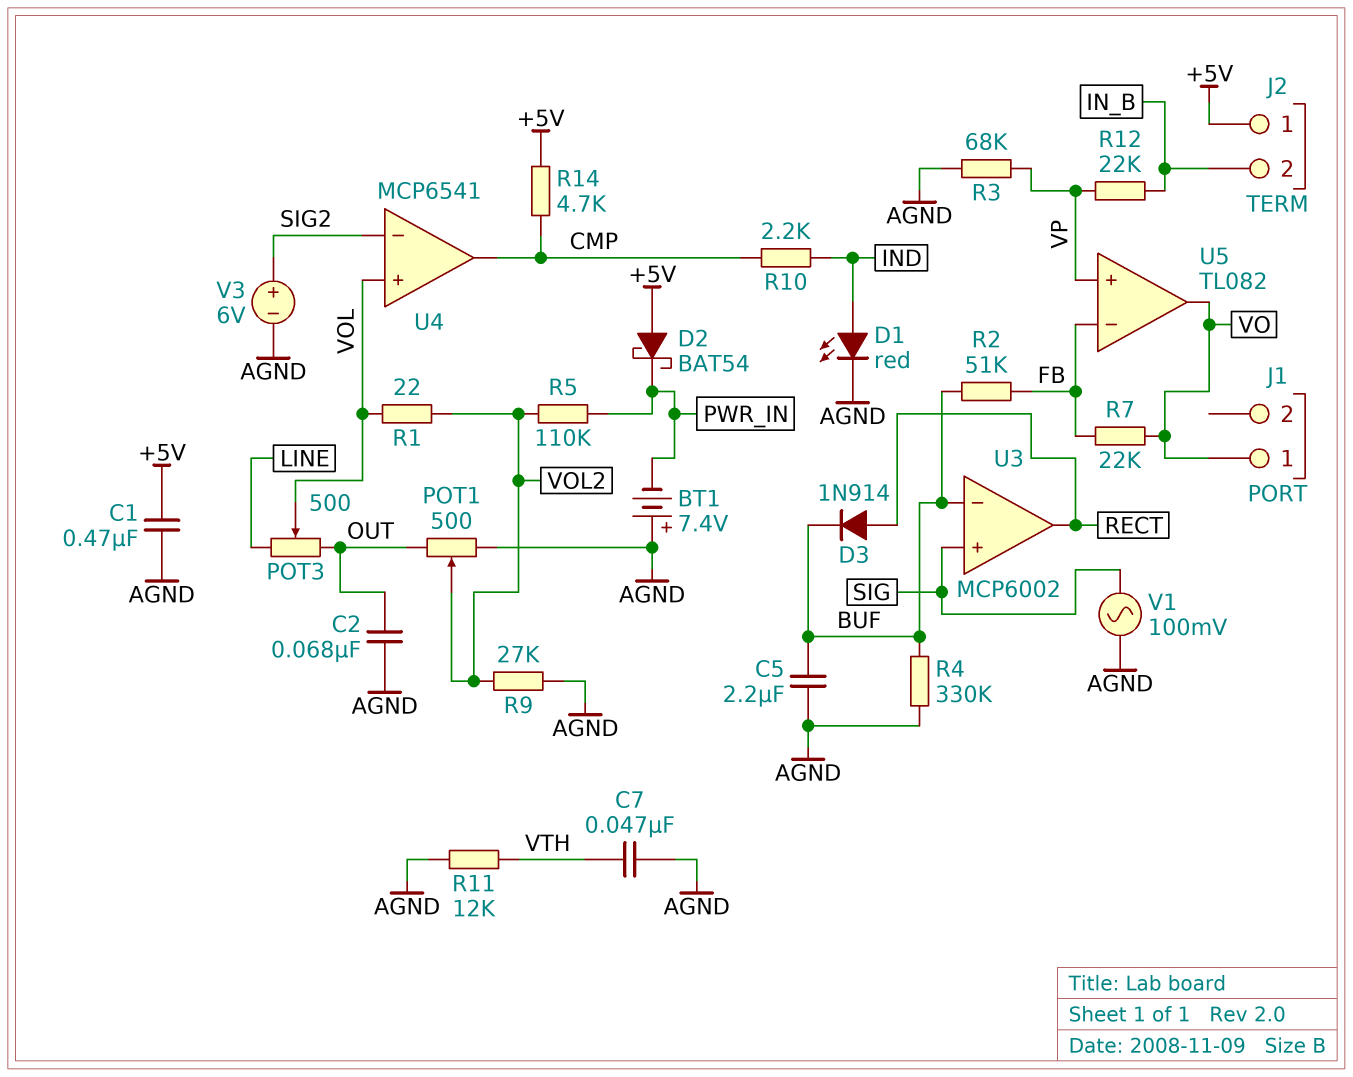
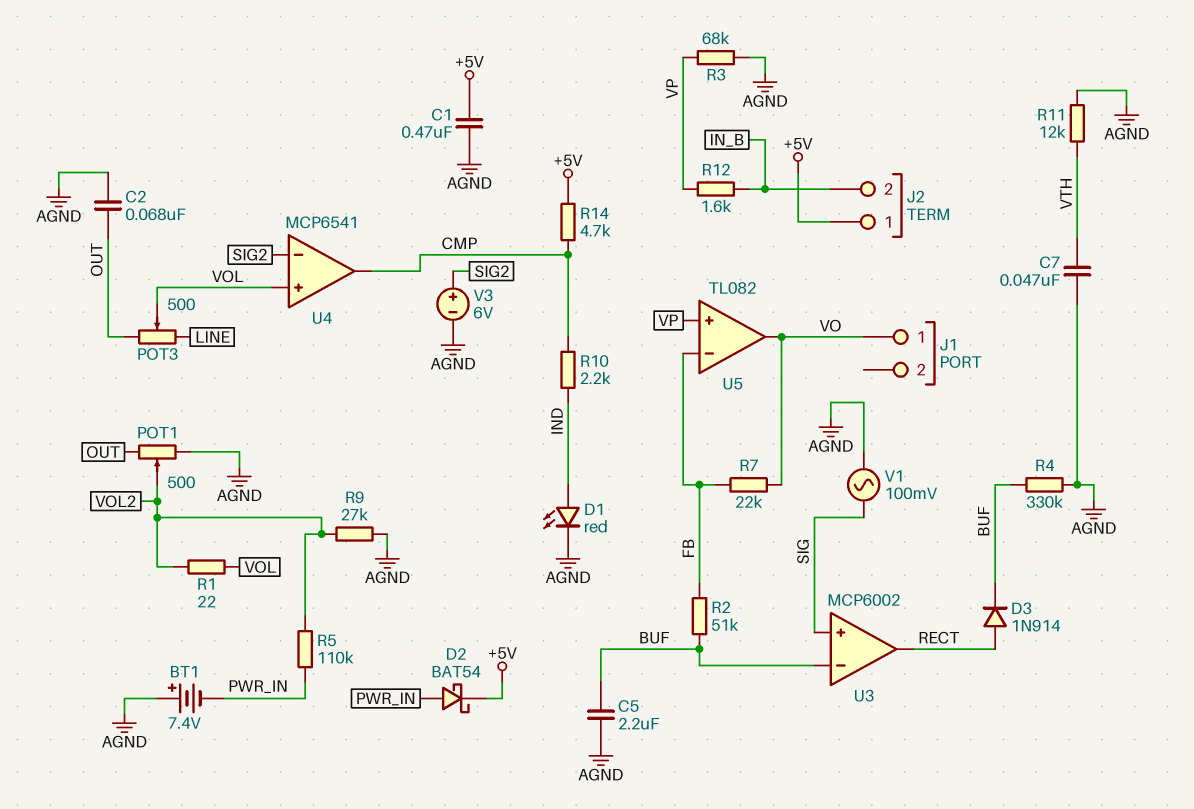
D2: schottky BAT54 (A +5V, K PWR_IN) -> schottky BAT54 (A PWR_IN, K +5V)
R12: 22k (IN_B, VP) -> 1.6k (IN_B, VP)

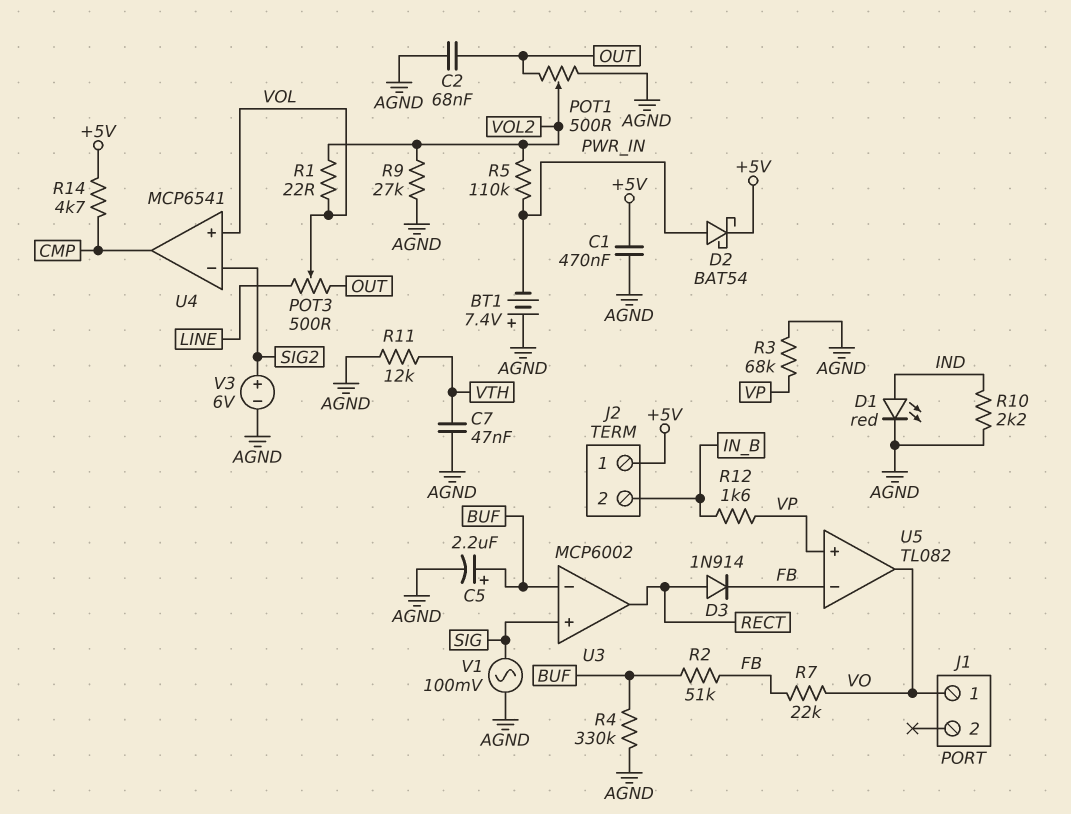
C5: 2.2uF (AGND, BUF) -> 2.2uF (plus BUF, minus AGND)
D3: diode 1N914 (A RECT, K BUF) -> diode 1N914 (A RECT, K FB)
R10: 2.2k (CMP, IND) -> 2.2k (AGND, IND)

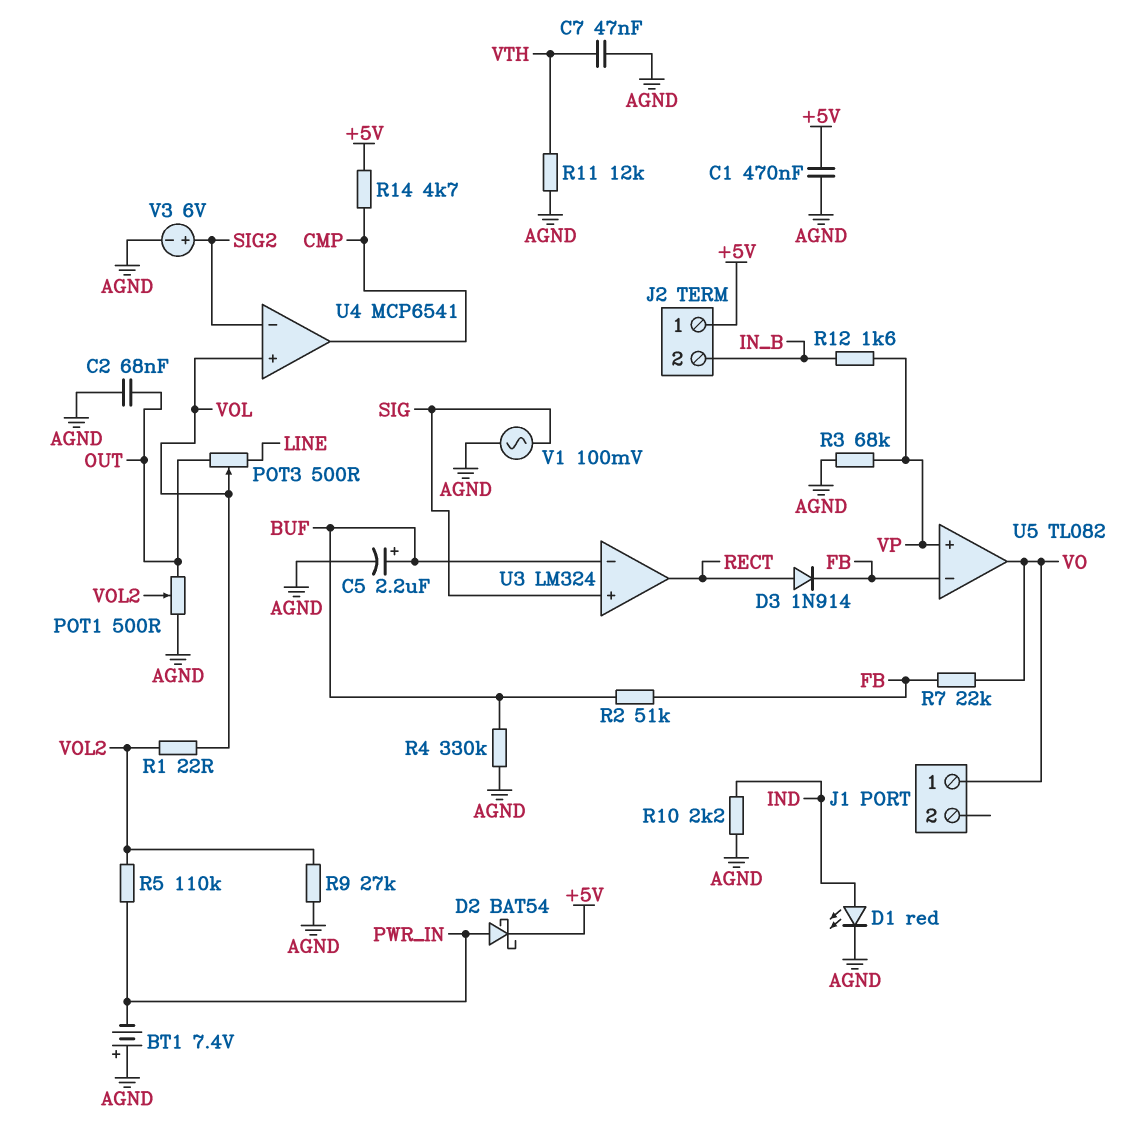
U3: MCP6002 -> LM324

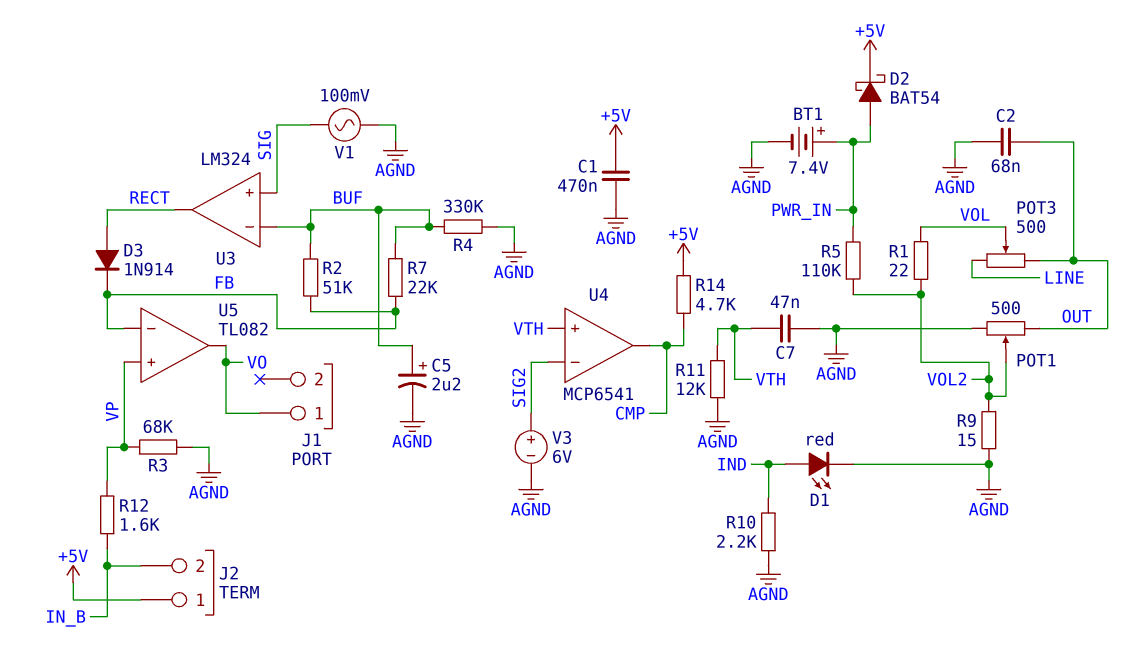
BT1: 7.4V (plus AGND, minus PWR_IN) -> 7.4V (plus PWR_IN, minus AGND)
R7: 22k (FB, VO) -> 22k (BUF, FB)
R9: 27k (AGND, VOL2) -> 15 (AGND, VOL2)
U4 pin in+: VOL -> VTH

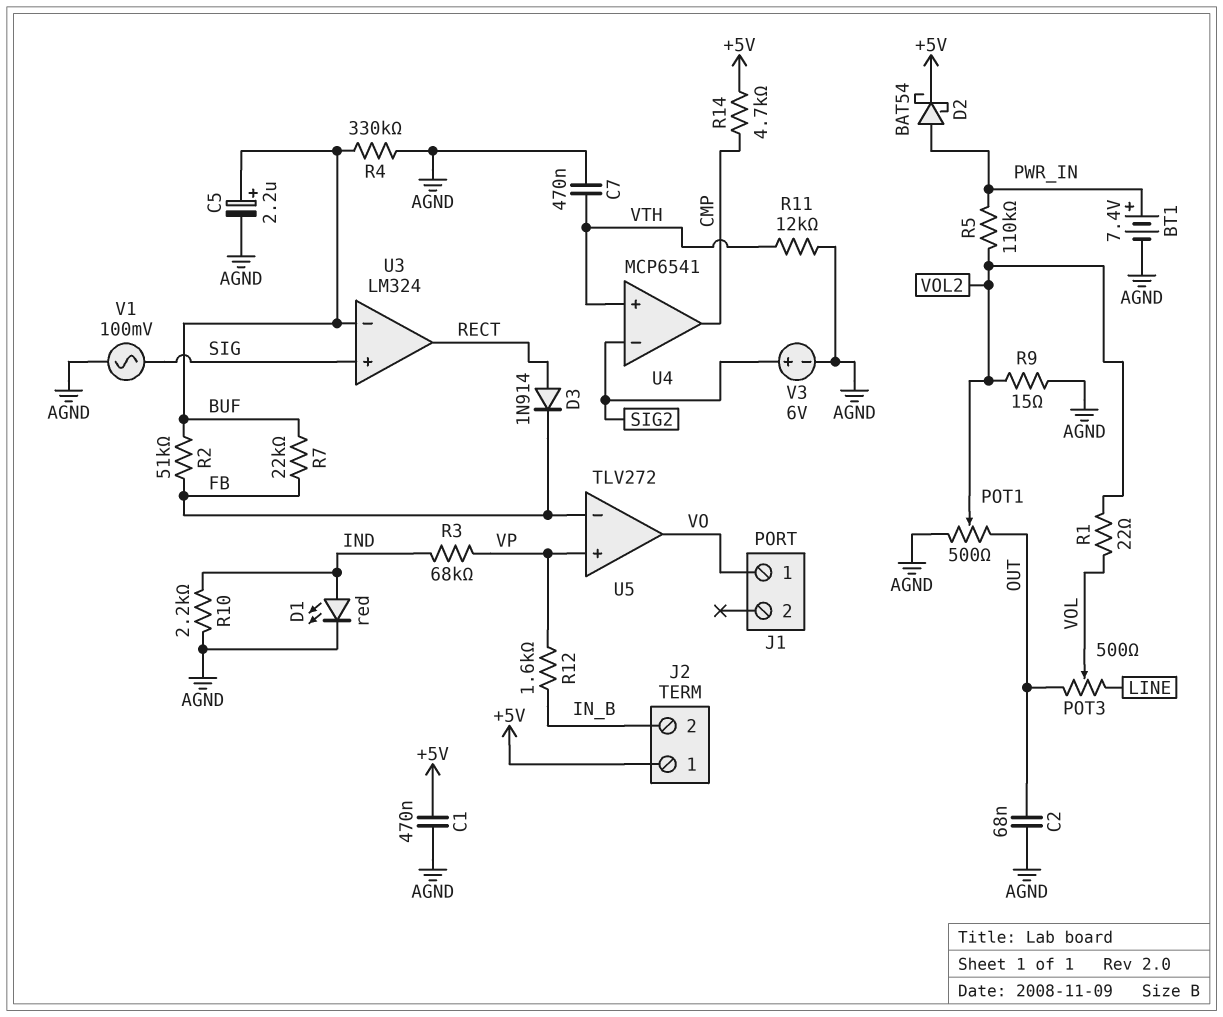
C7: 47nF (AGND, VTH) -> 470nF (AGND, VTH)
R3: 68k (AGND, VP) -> 68k (IND, VP)
U5: TL082 -> TLV272

